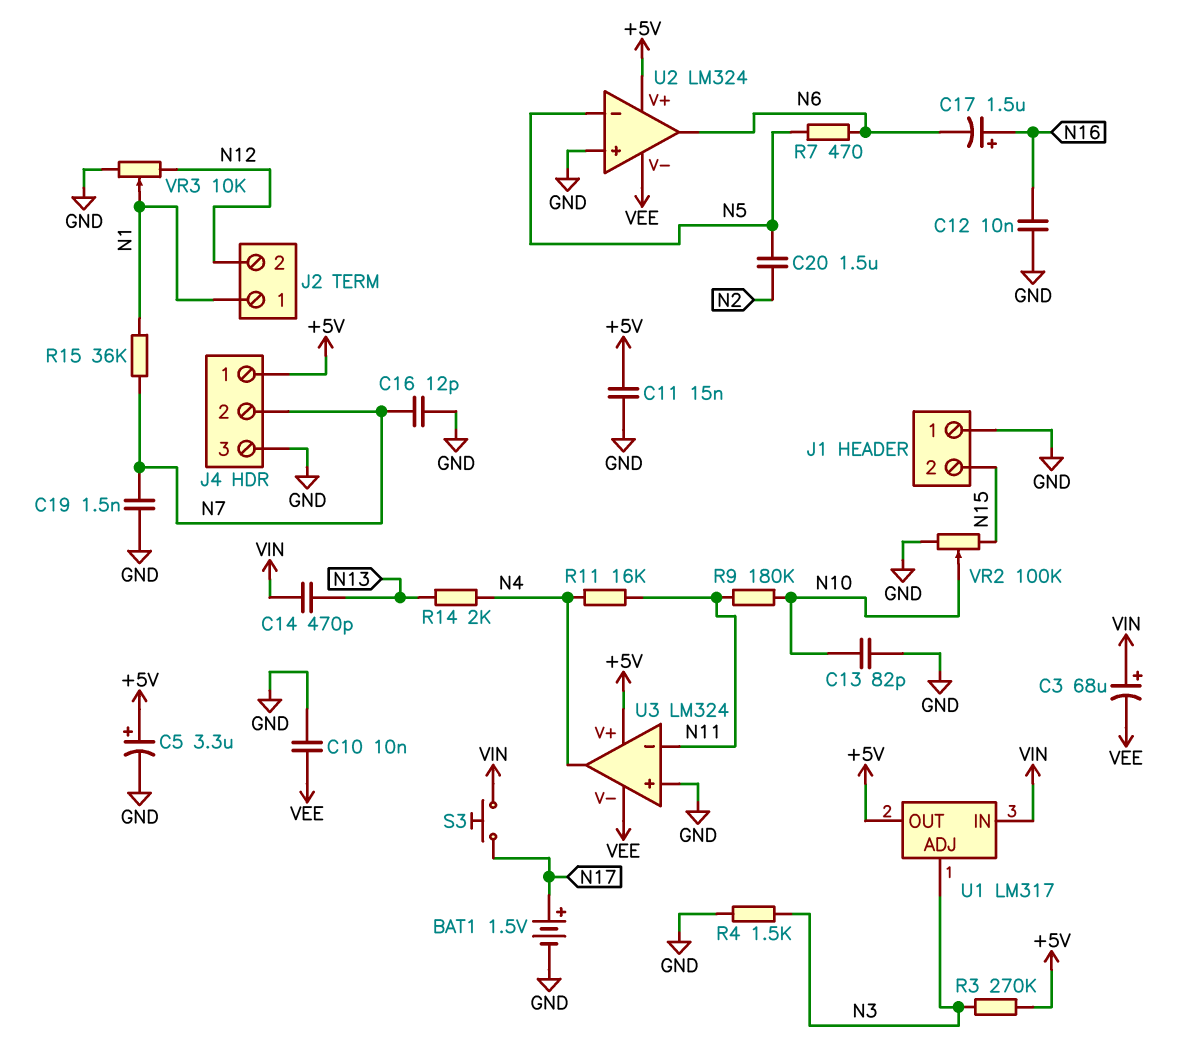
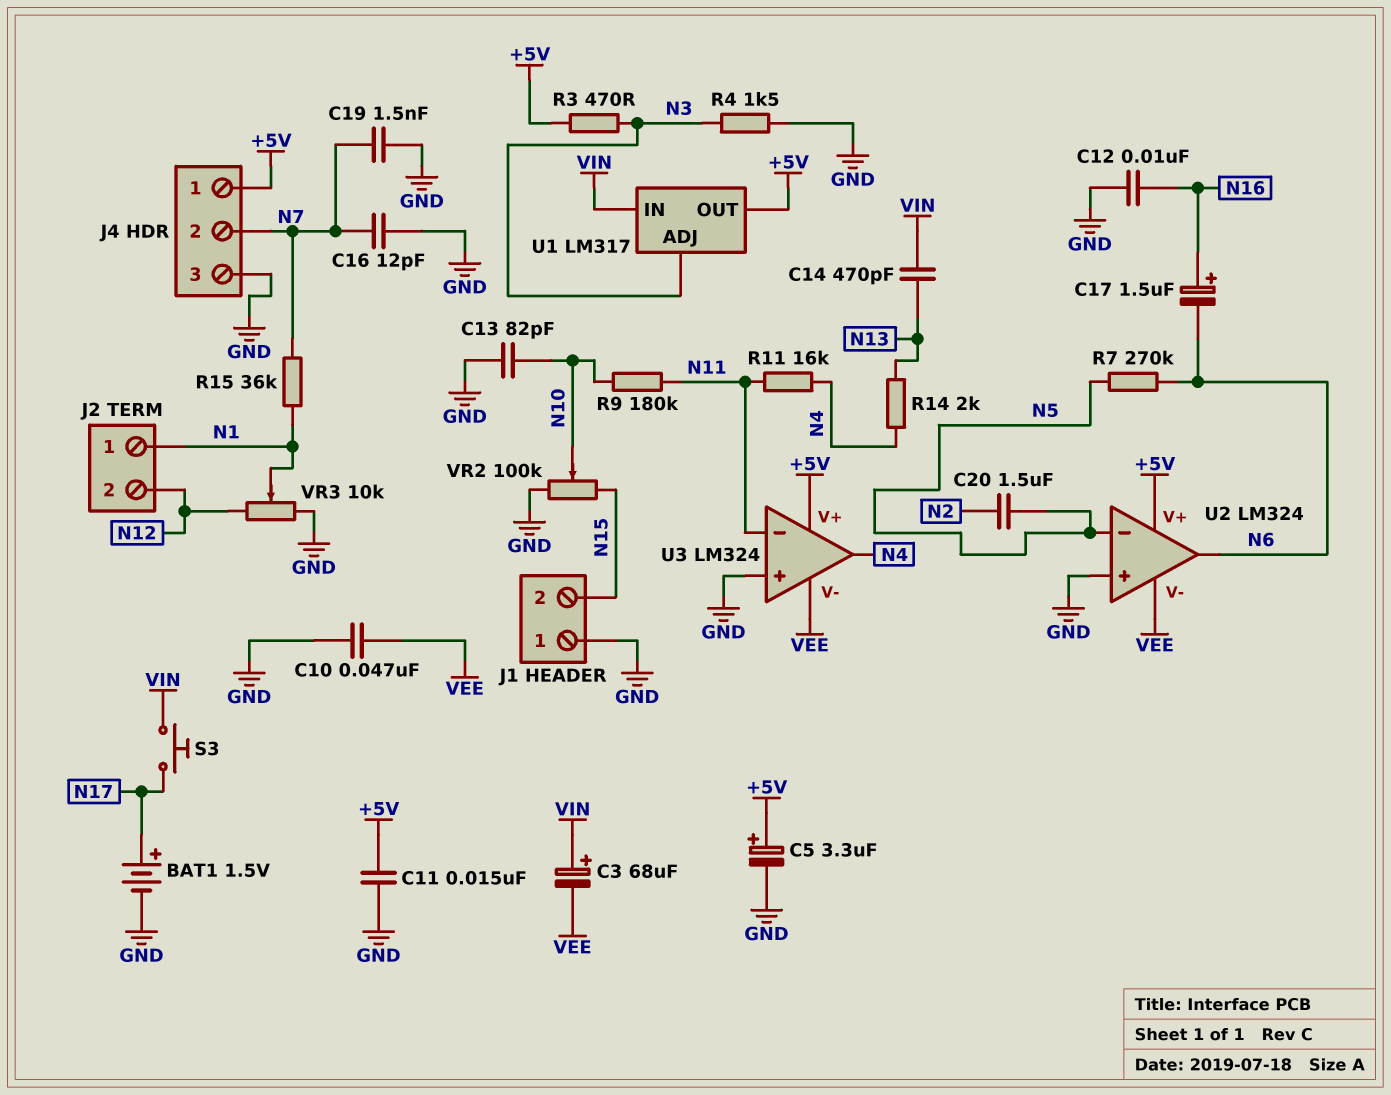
C10: 10nF (GND, VEE) -> 47nF (GND, VEE)
R3: 270k (+5V, N3) -> 470 (+5V, N3)
R7: 470 (N5, N6) -> 270k (N5, N6)

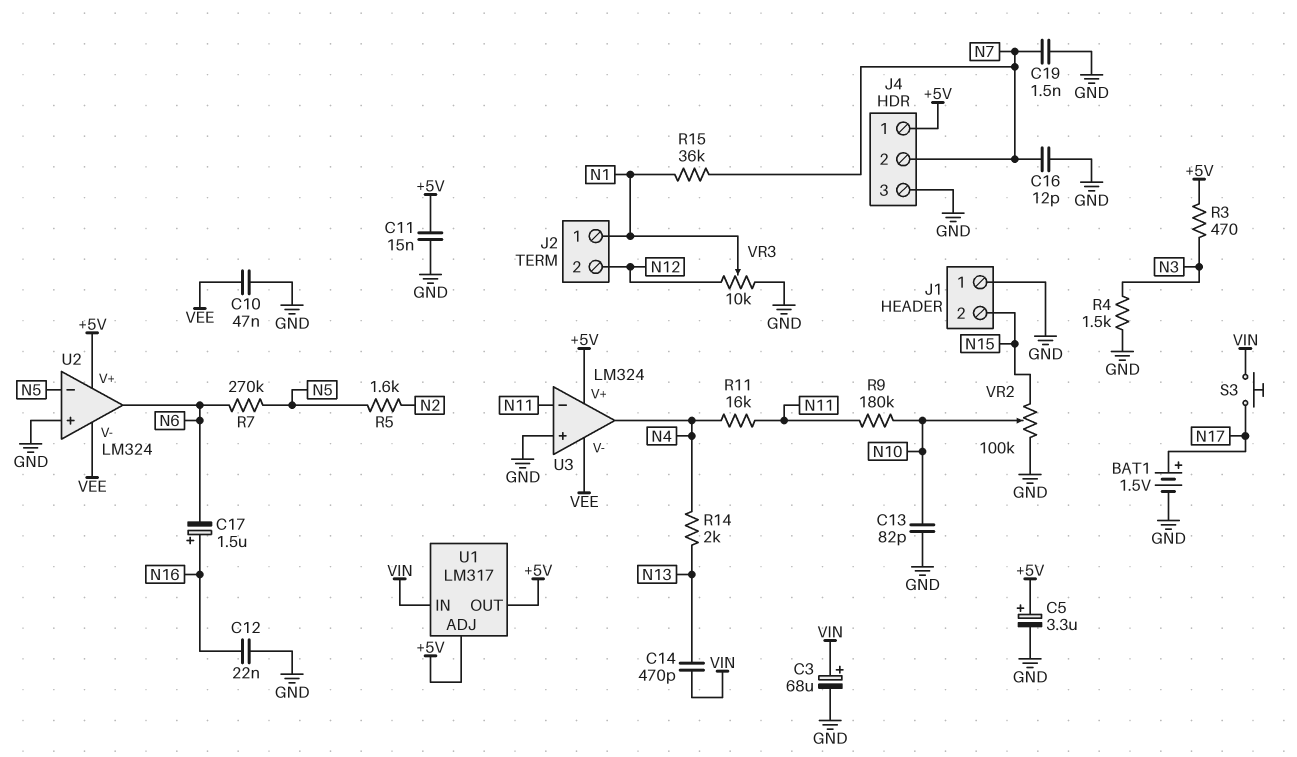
C3: 68uF (plus VIN, minus VEE) -> 68uF (plus VIN, minus GND)
C12: 10nF (GND, N16) -> 22nF (GND, N16)
C20: 1.5uF (N2, N5) -> none
R5: none -> 1.6k (N2, N5)
U1 pin ADJ: N3 -> +5V

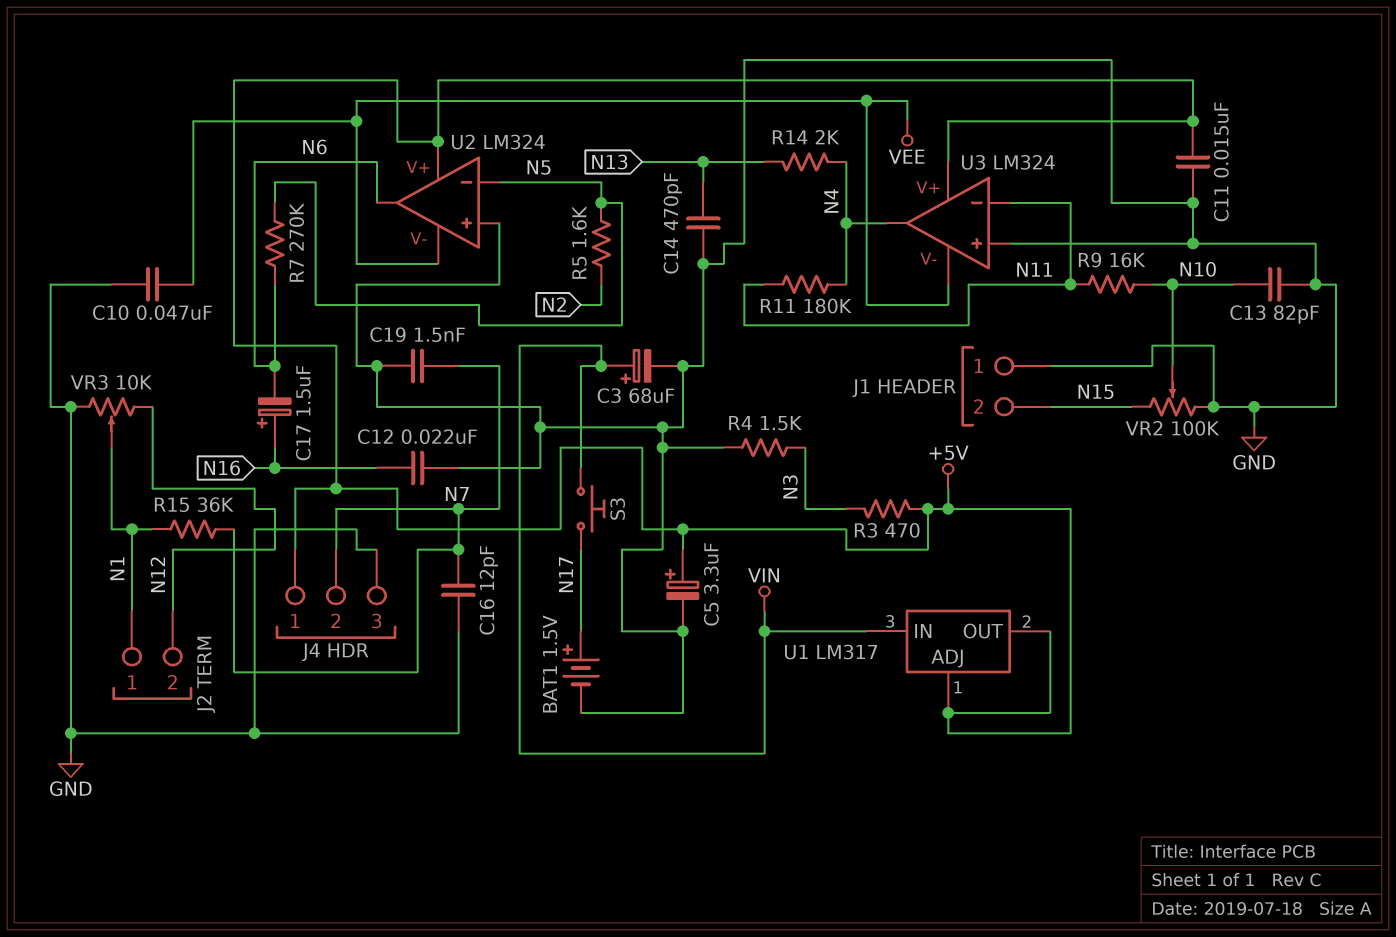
C14: 470pF (N13, VIN) -> 470pF (GND, N13)
R9: 180k (N10, N11) -> 16k (N10, N11)
R11: 16k (N4, N11) -> 180k (N4, N11)

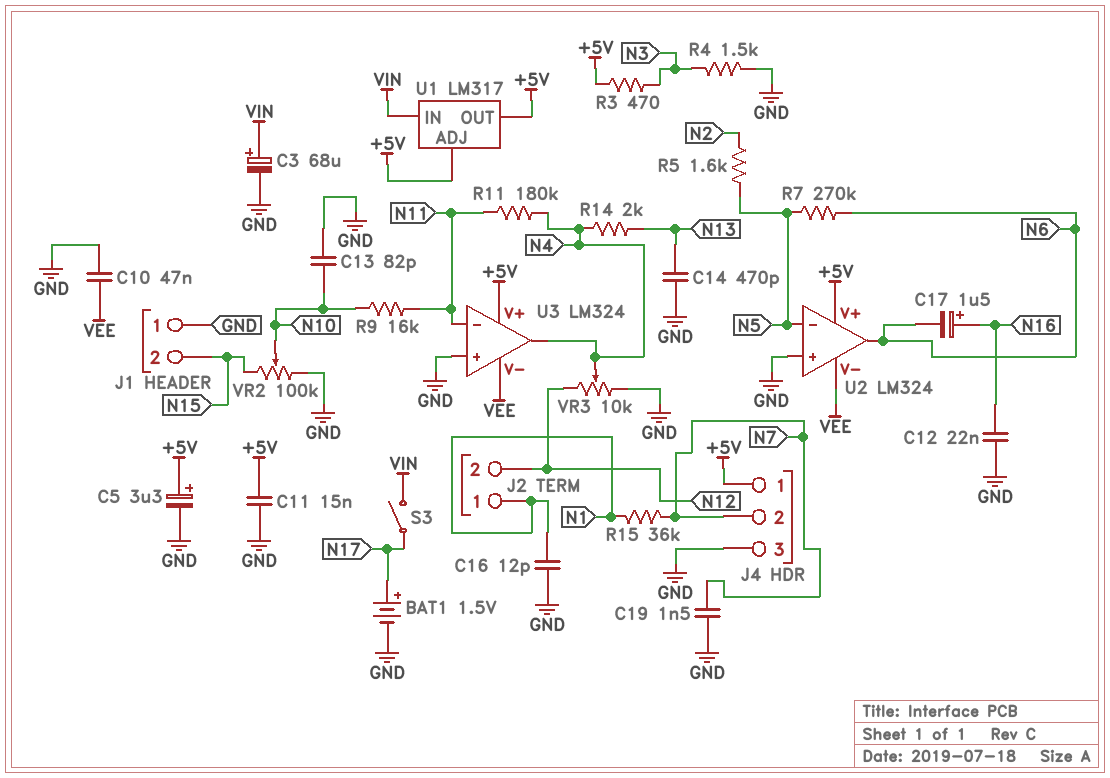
C16: 12pF (GND, N7) -> 12pF (GND, N1)
S3: button (N17, VIN) -> switch (N17, VIN)
VR3: 10k (GND, N12, wiper N1) -> 10k (GND, N12, wiper N4)

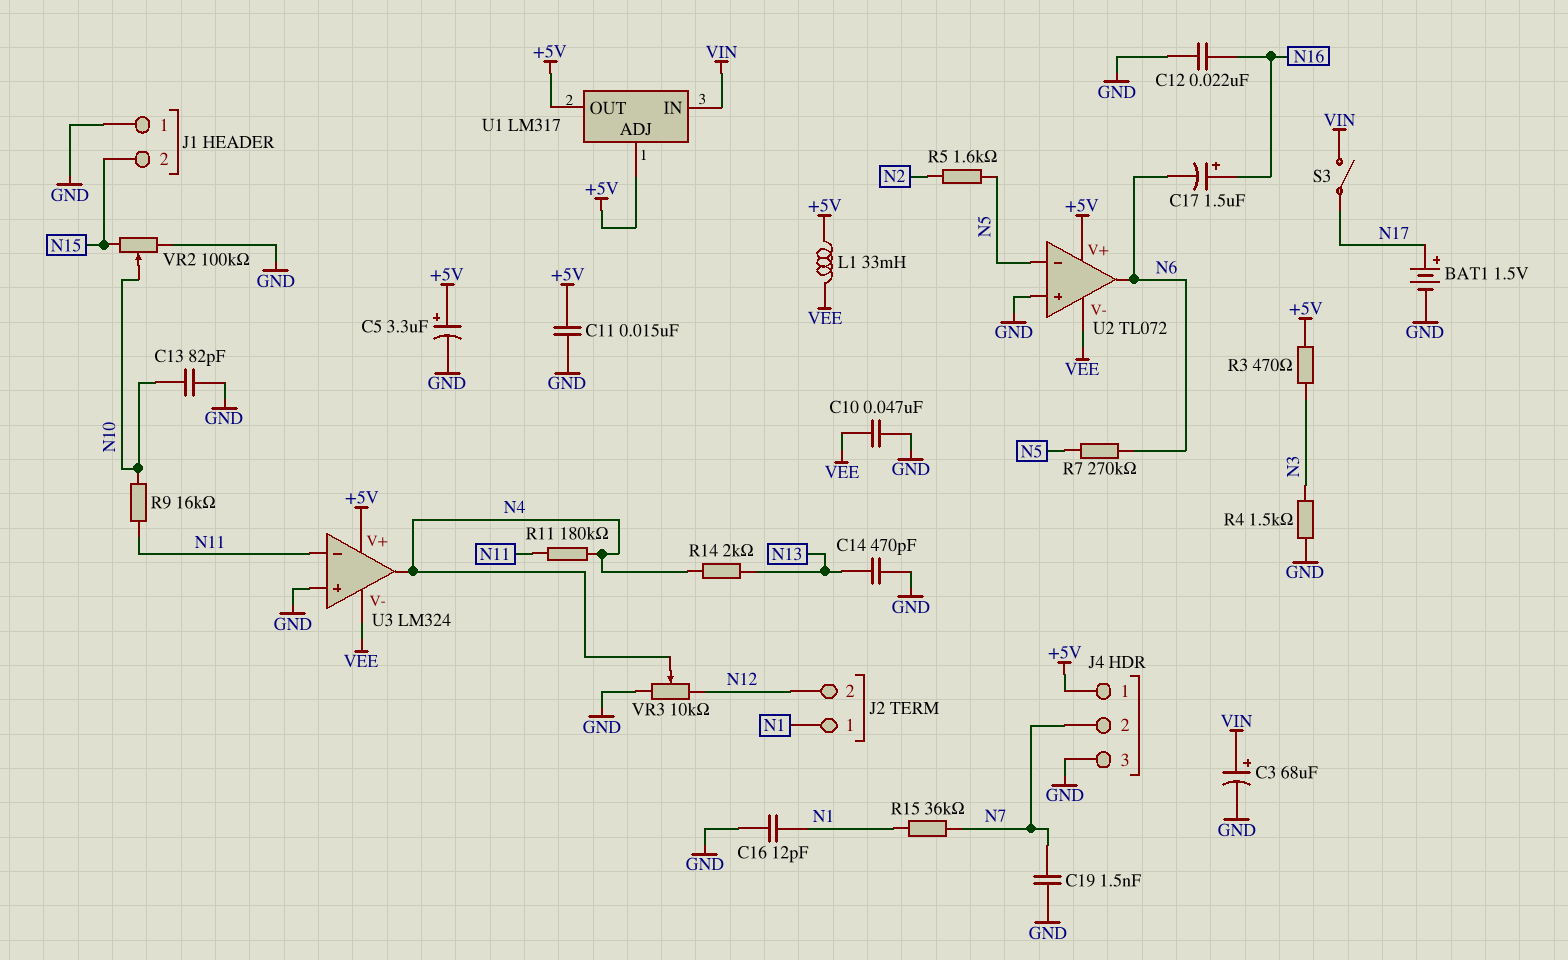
L1: none -> 33mH (+5V, VEE)
U2: LM324 -> TL072

